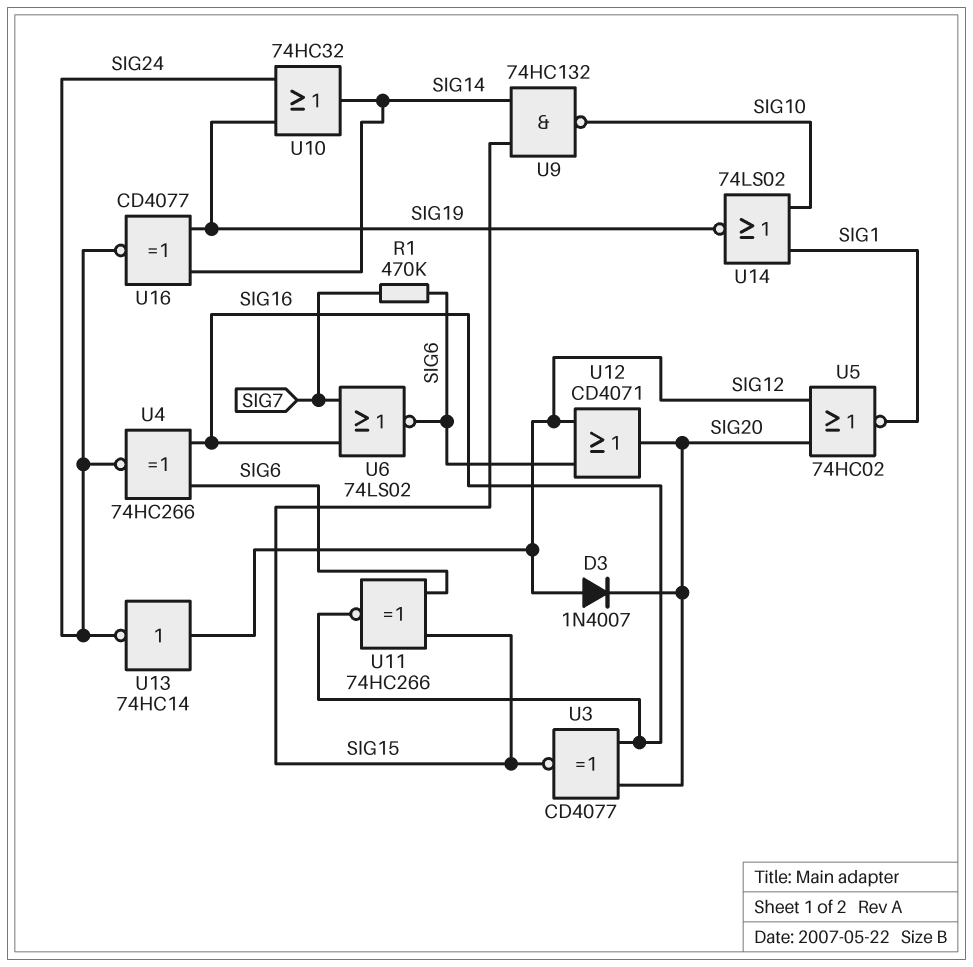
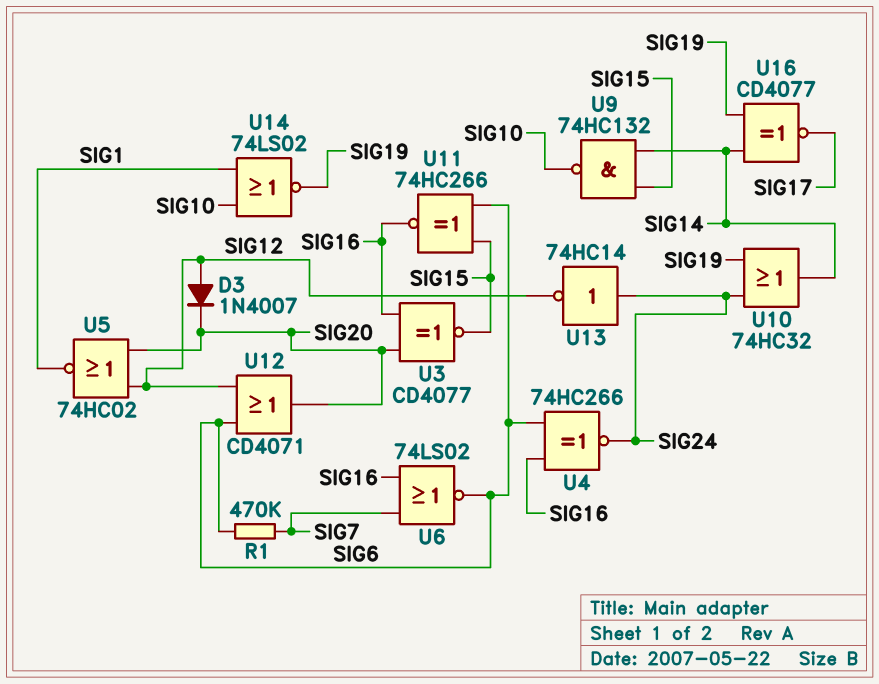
U13: NOT 74HC14 (in SIG12, out SIG24) -> NOT 74HC14 (in SIG24, out SIG12)
U16: XNOR CD4077 (in SIG14, in SIG19, out SIG24) -> XNOR CD4077 (in SIG14, in SIG19, out SIG17)

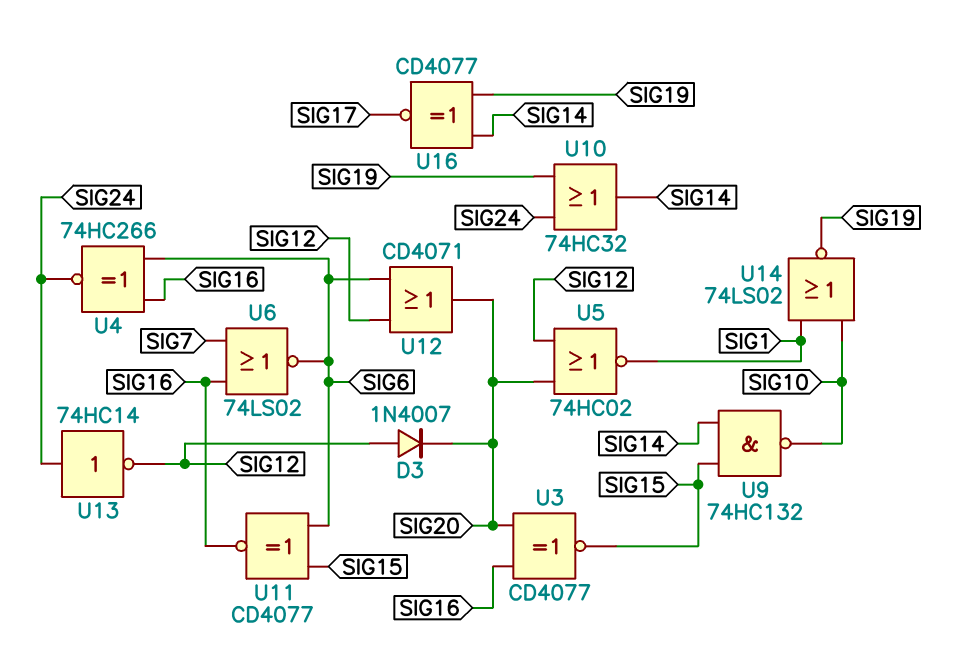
R1: 470k (SIG6, SIG7) -> none
U11: XNOR 74HC266 (in SIG6, in SIG15, out SIG16) -> XNOR CD4077 (in SIG6, in SIG15, out SIG16)

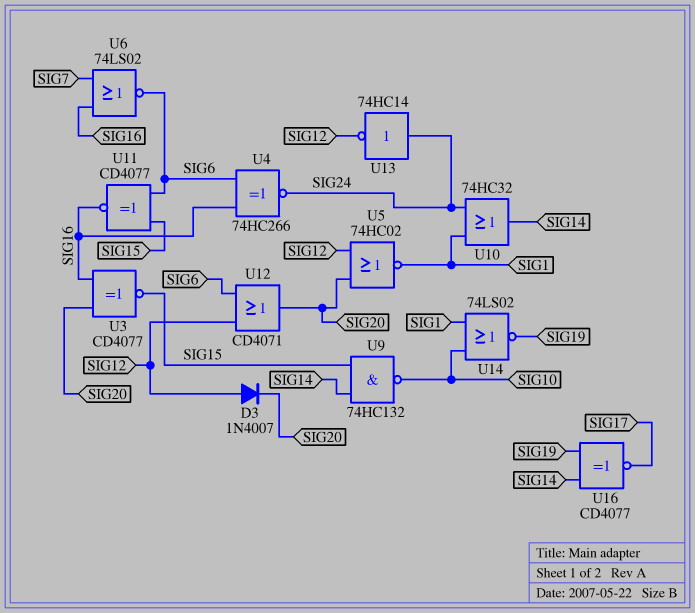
U10: OR 74HC32 (in SIG19, in SIG24, out SIG14) -> OR 74HC32 (in SIG1, in SIG24, out SIG14)

